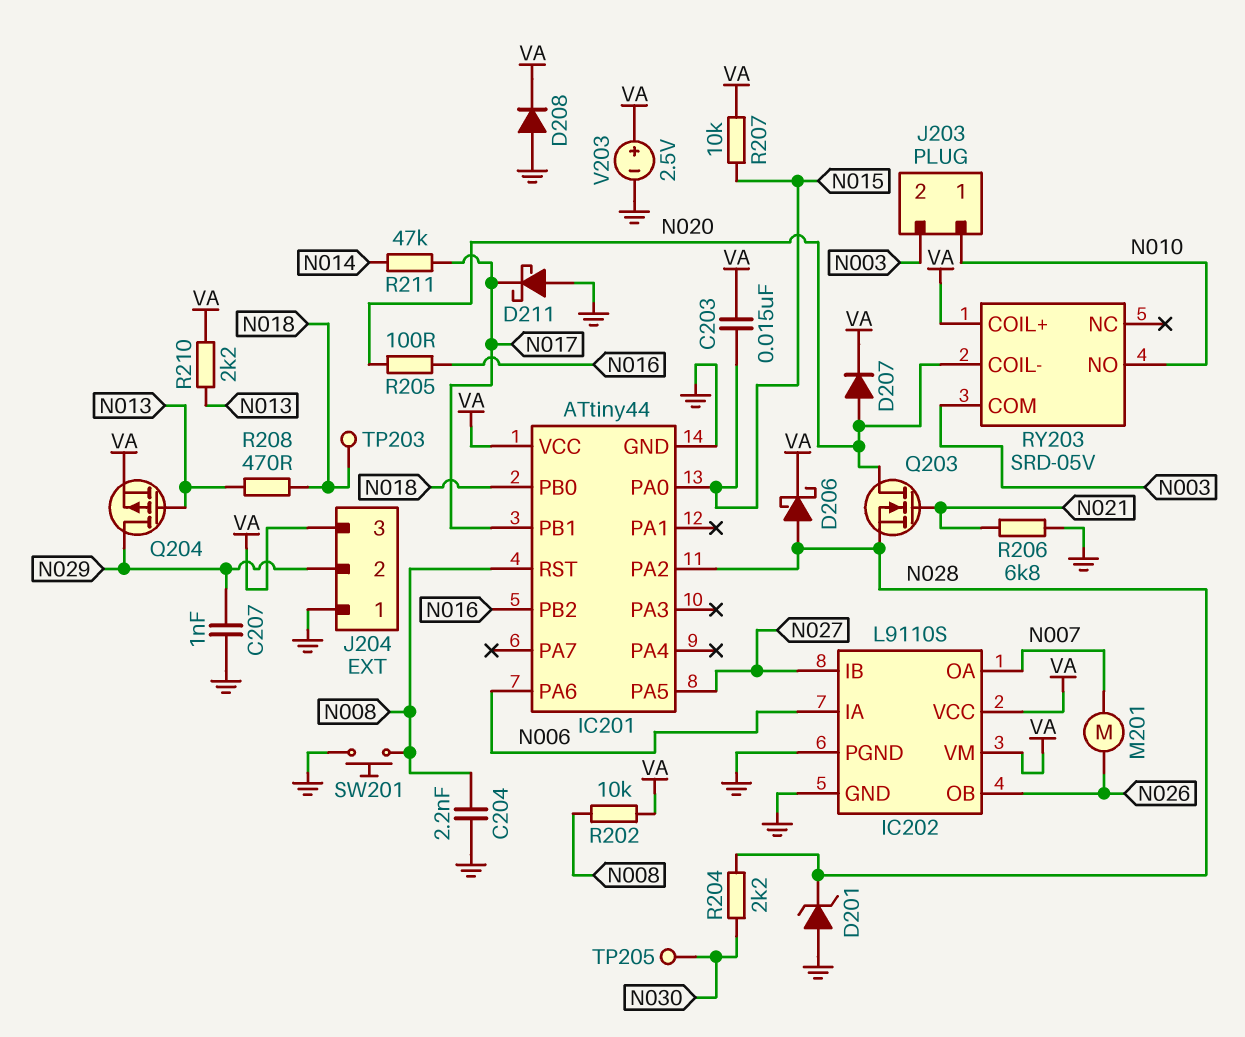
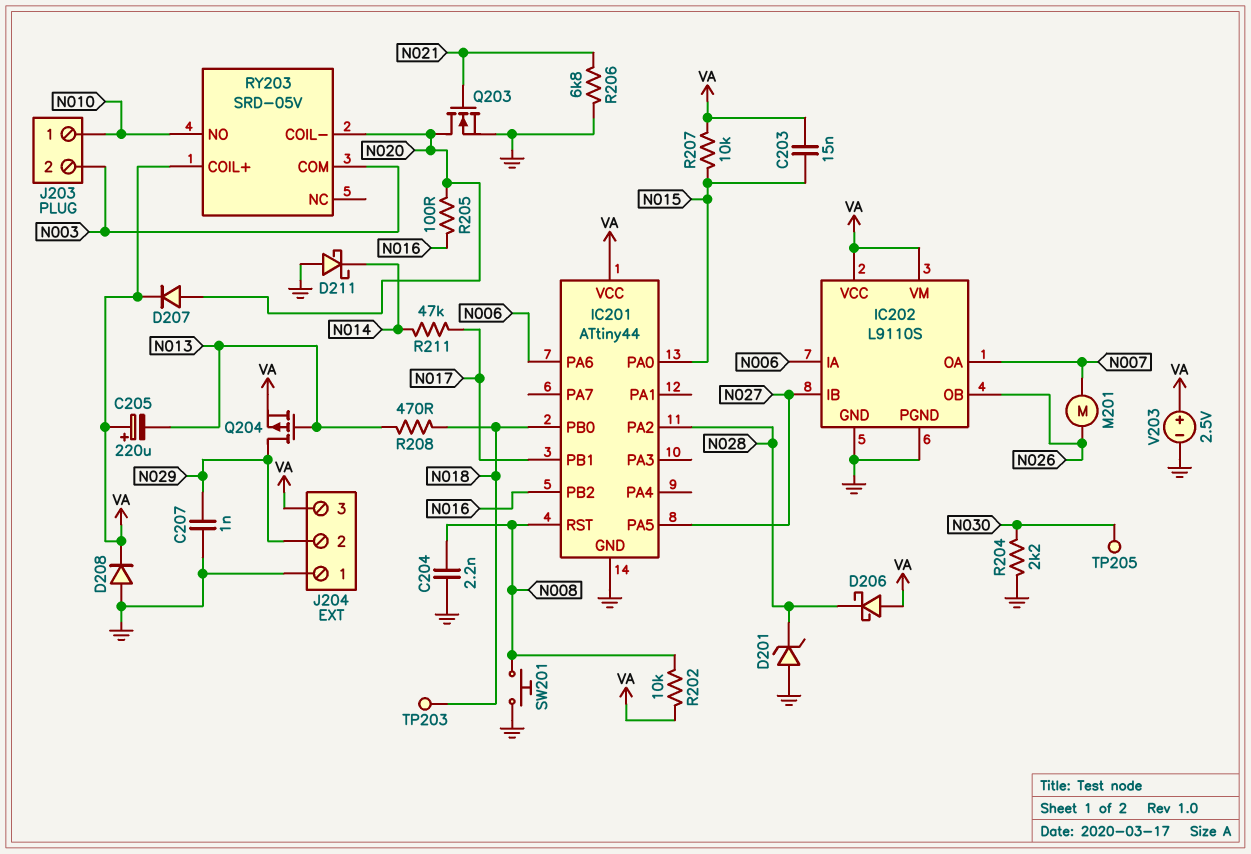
C205: none -> 220uF (plus VA, minus N013)
D206: schottky (A N028, K VA) -> schottky (A VA, K N028)
D211: schottky (A GND, K N017) -> schottky (A GND, K N014)
Q203: NMOS (G N021, D N020, S N028) -> NMOS (G N021, D N020, S GND)
R204: 2.2k (N028, N030) -> 2.2k (GND, N030)
R210: 2.2k (N013, VA) -> none

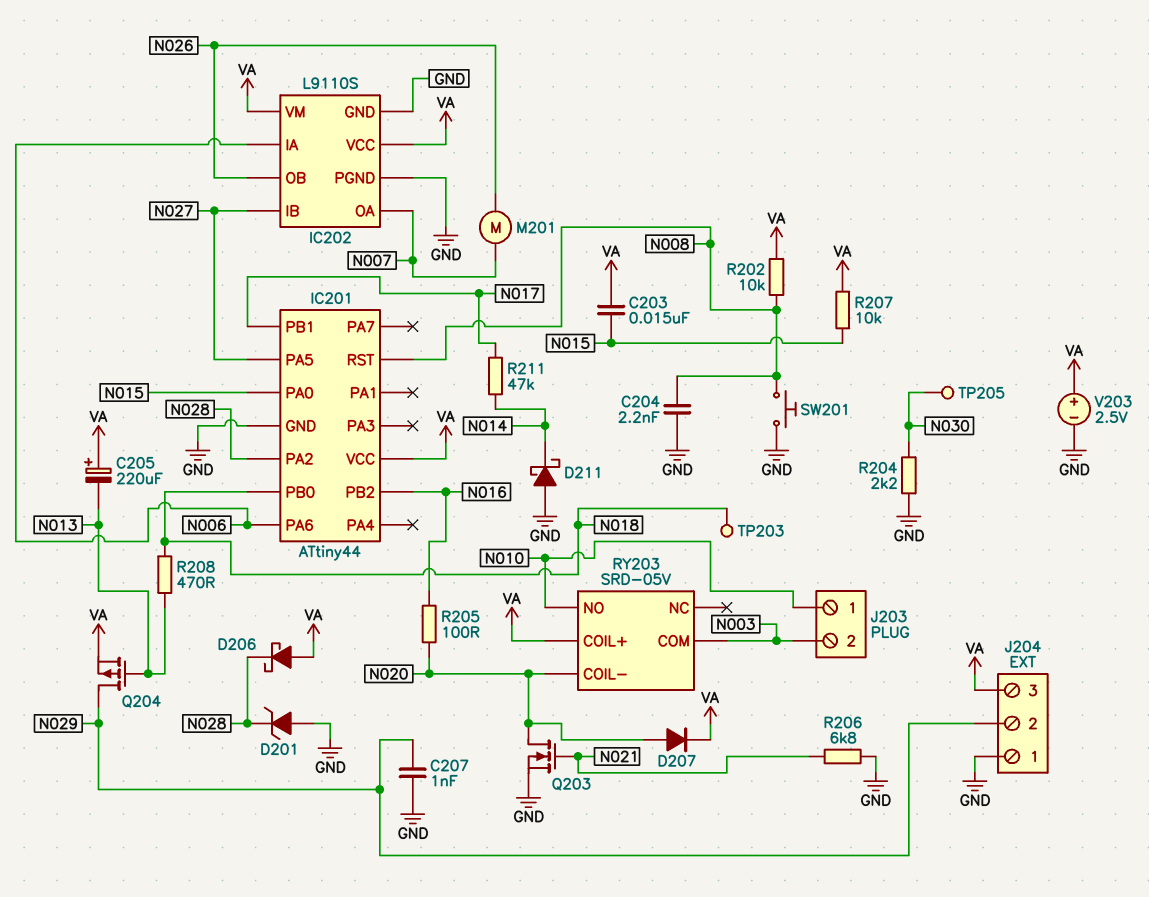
D208: diode (A GND, K VA) -> none

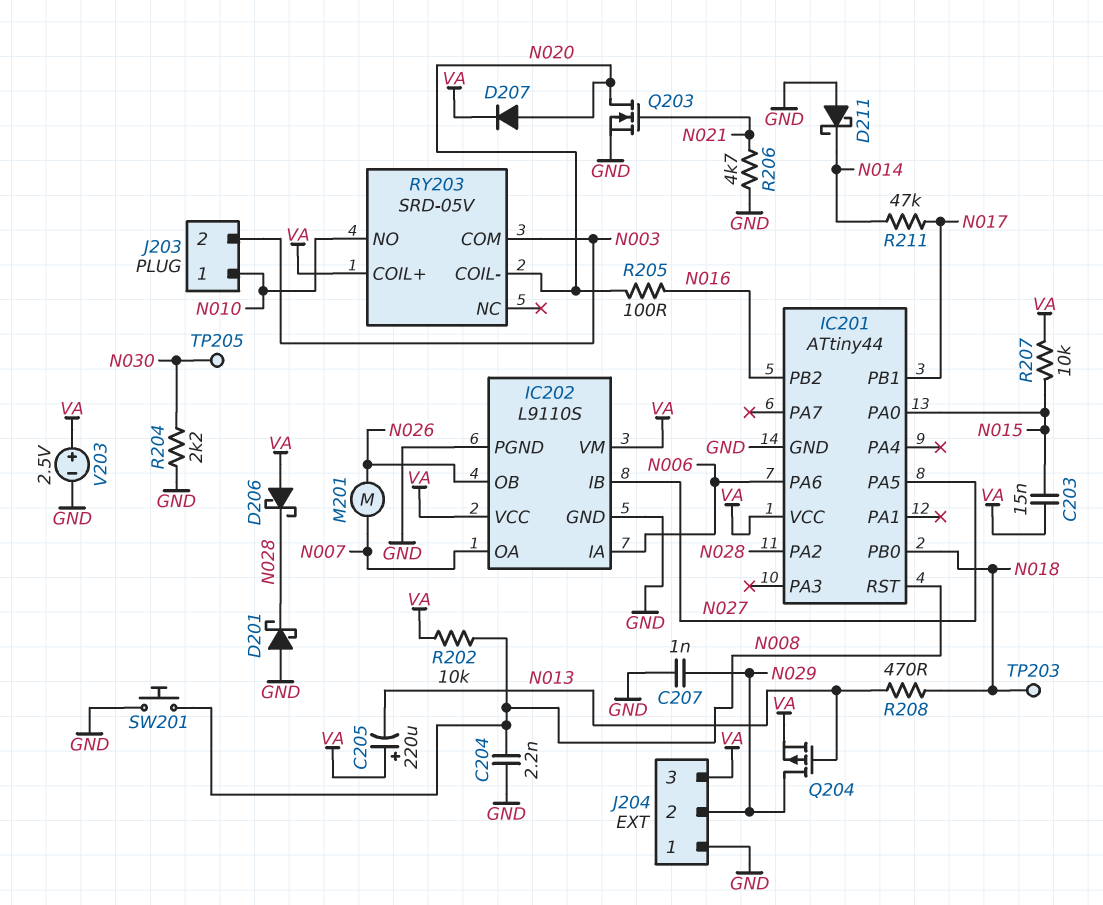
D201: zener (A GND, K N028) -> schottky (A GND, K N028)
R206: 6.8k (GND, N021) -> 4.7k (GND, N021)

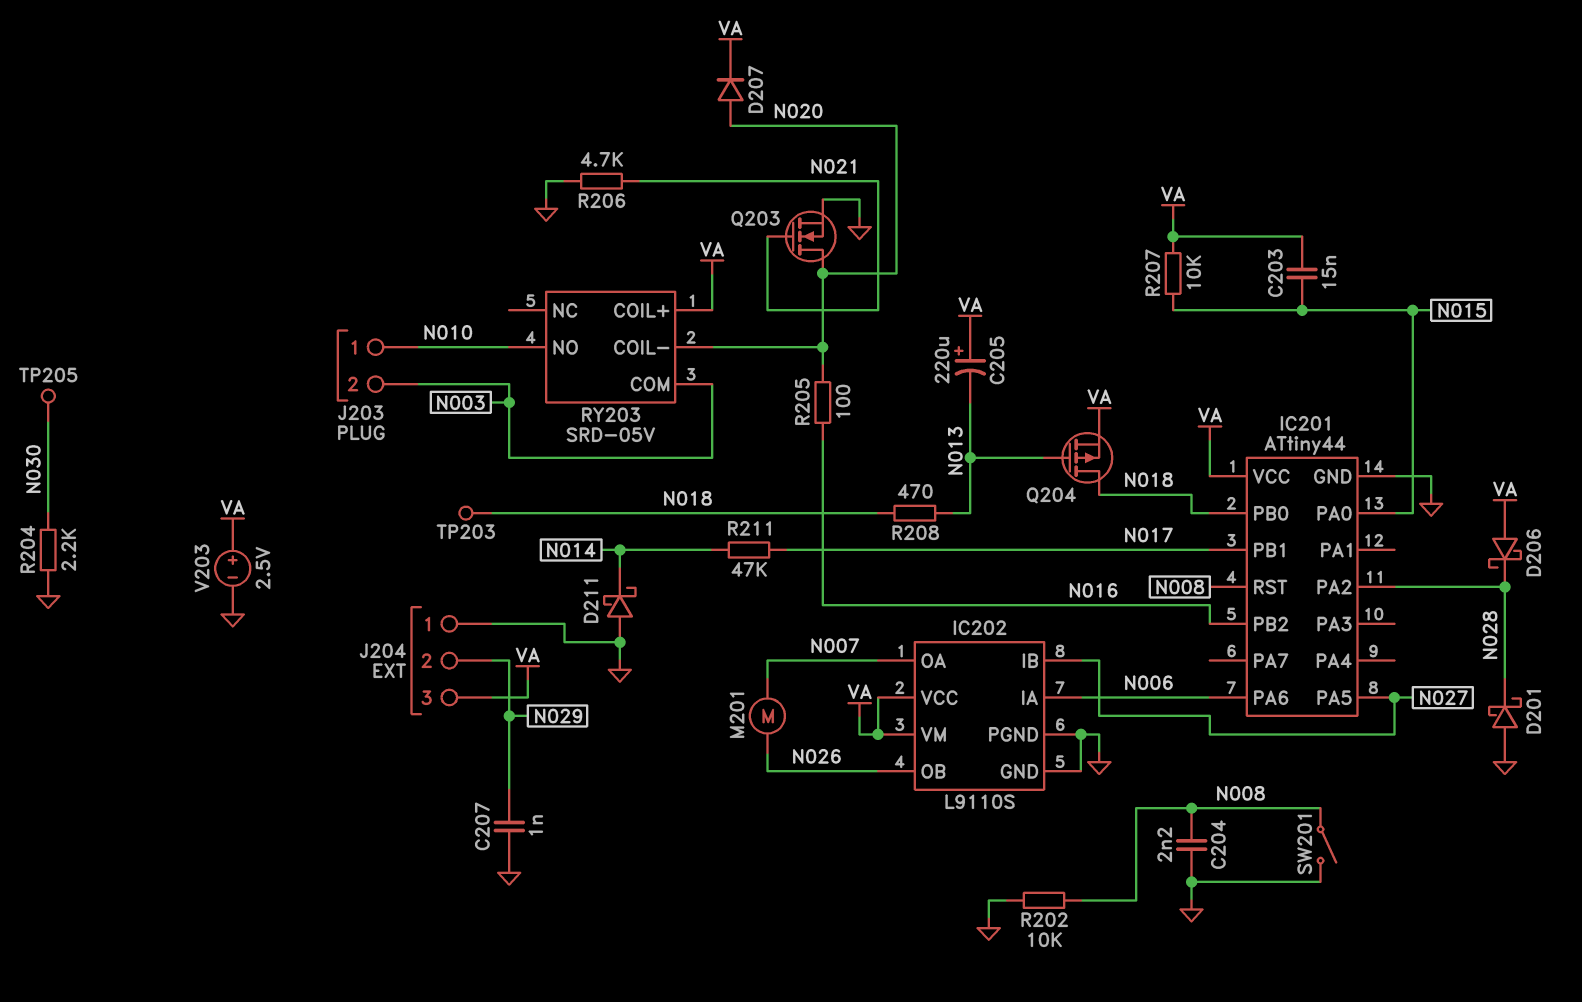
Q204: PMOS (G N013, D N029, S VA) -> PMOS (G N013, D N018, S VA)
R202: 10k (N008, VA) -> 10k (GND, N008)
SW201: button (GND, N008) -> switch (GND, N008)

